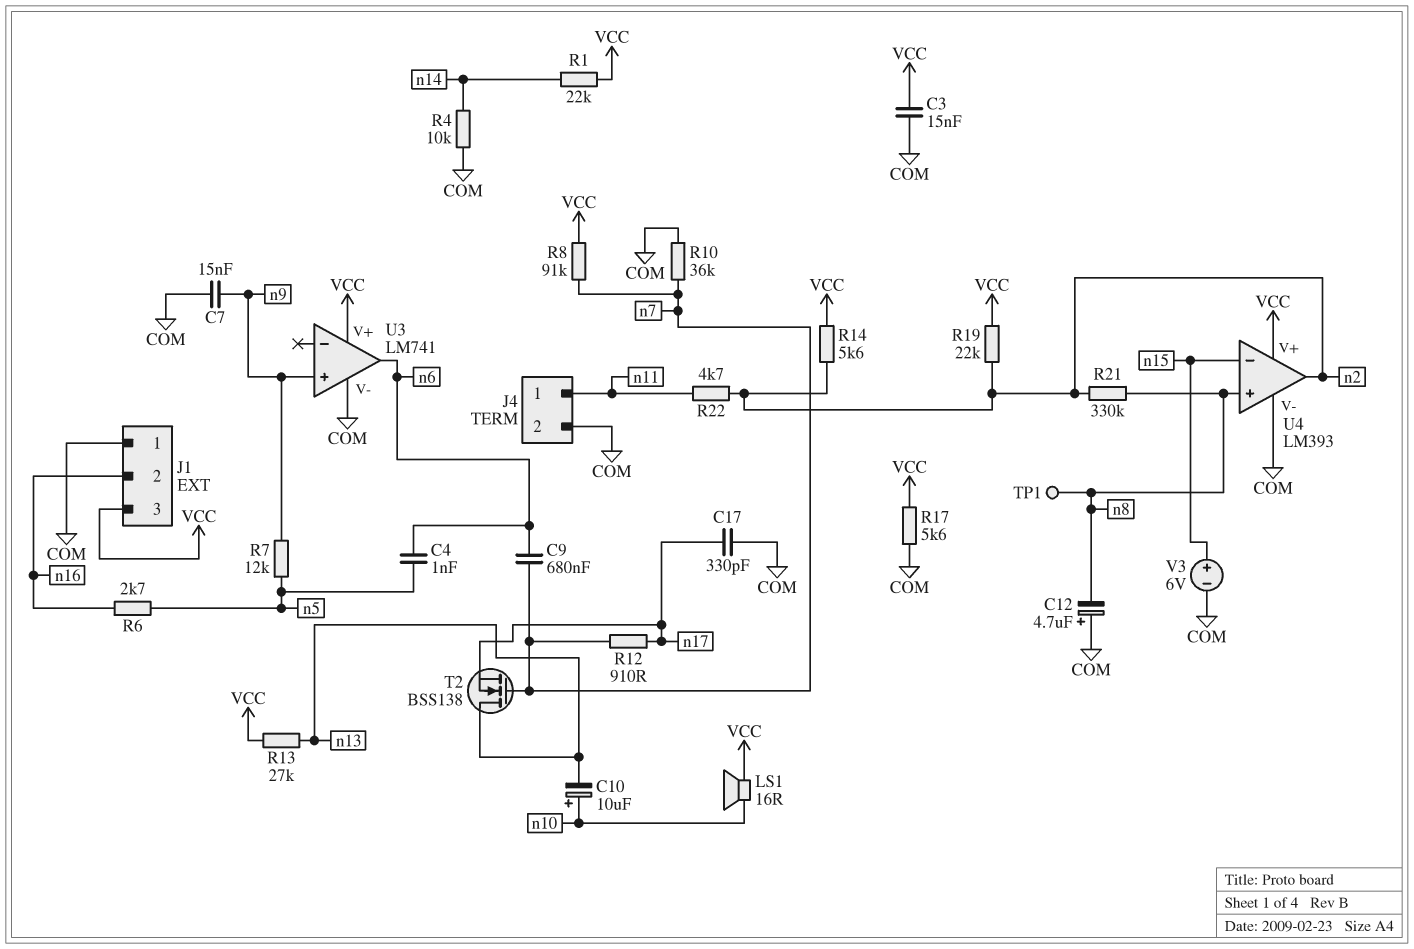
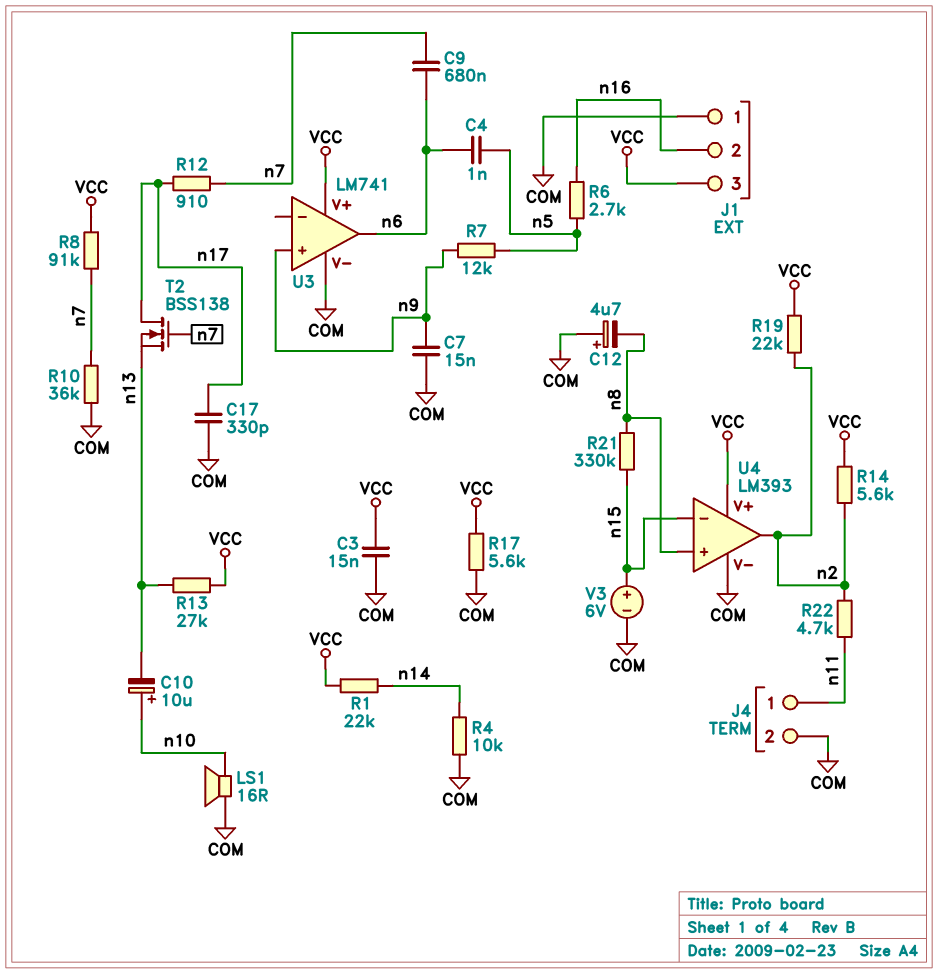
LS1: speaker 16R (VCC, n10) -> speaker 16R (COM, n10)
R21: 330k (n2, n8) -> 330k (n8, n15)
T2: NMOS BSS138 (G n7, D n13, S n17) -> NMOS BSS138 (G n7, D n17, S n13)
TP1: test point (n8) -> none

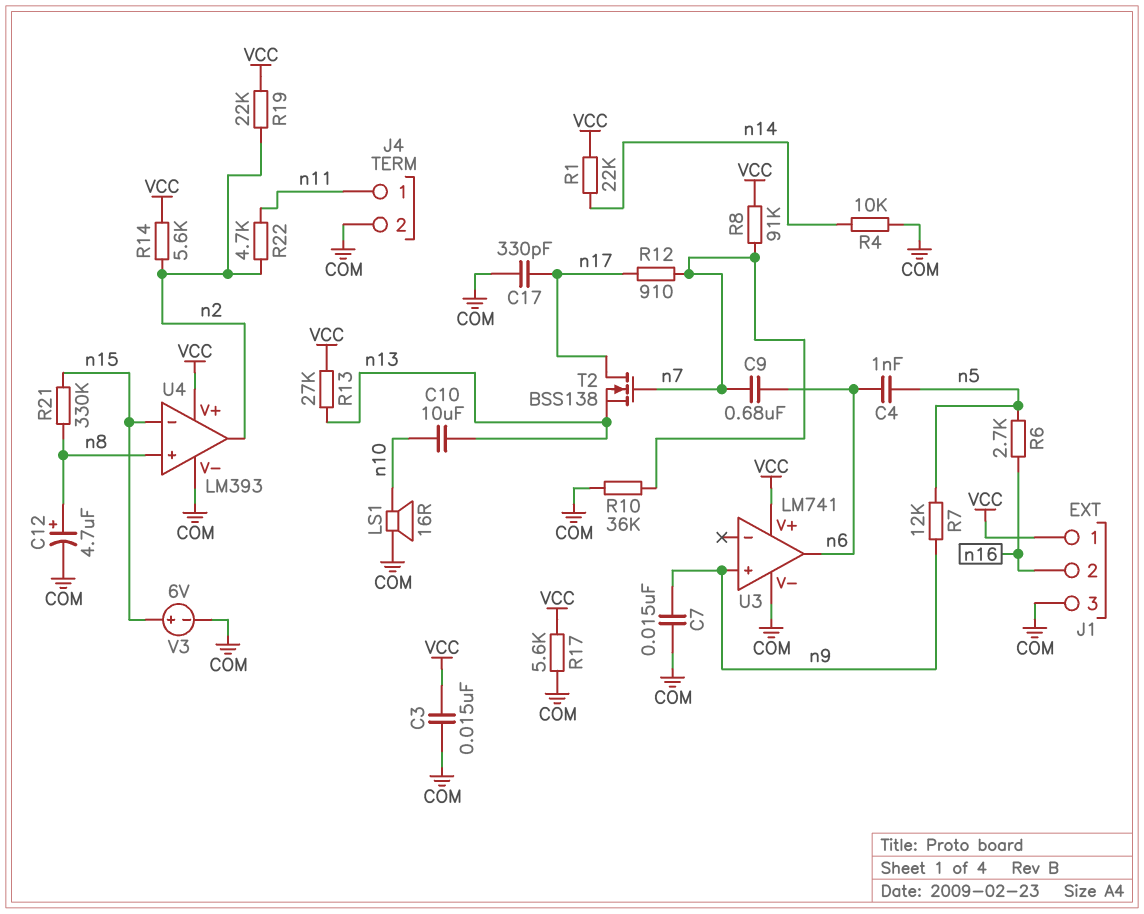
C10: 10uF (plus n10, minus n13) -> 10uF (n10, n13)
C12: 4.7uF (plus COM, minus n8) -> 4.7uF (plus n8, minus COM)
J1 pin 1: COM -> VCC
J1 pin 3: VCC -> COM

